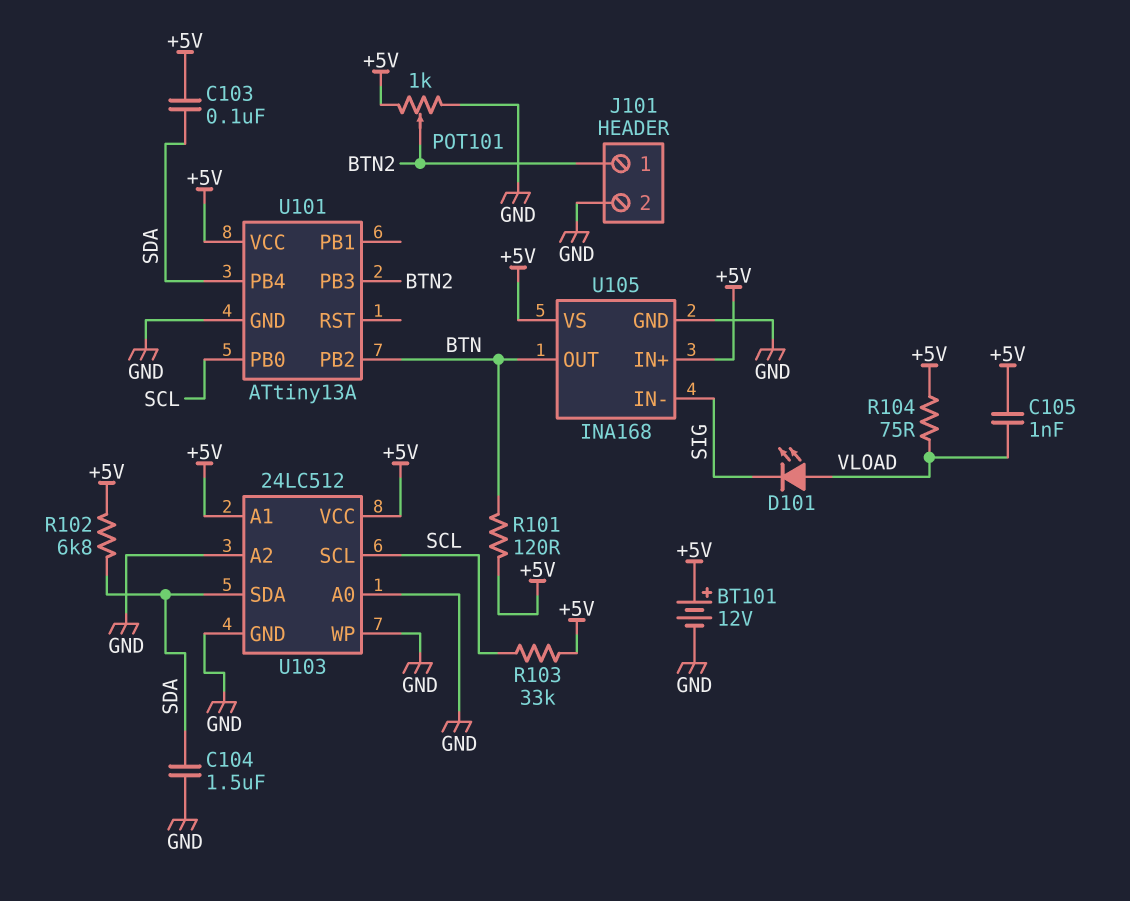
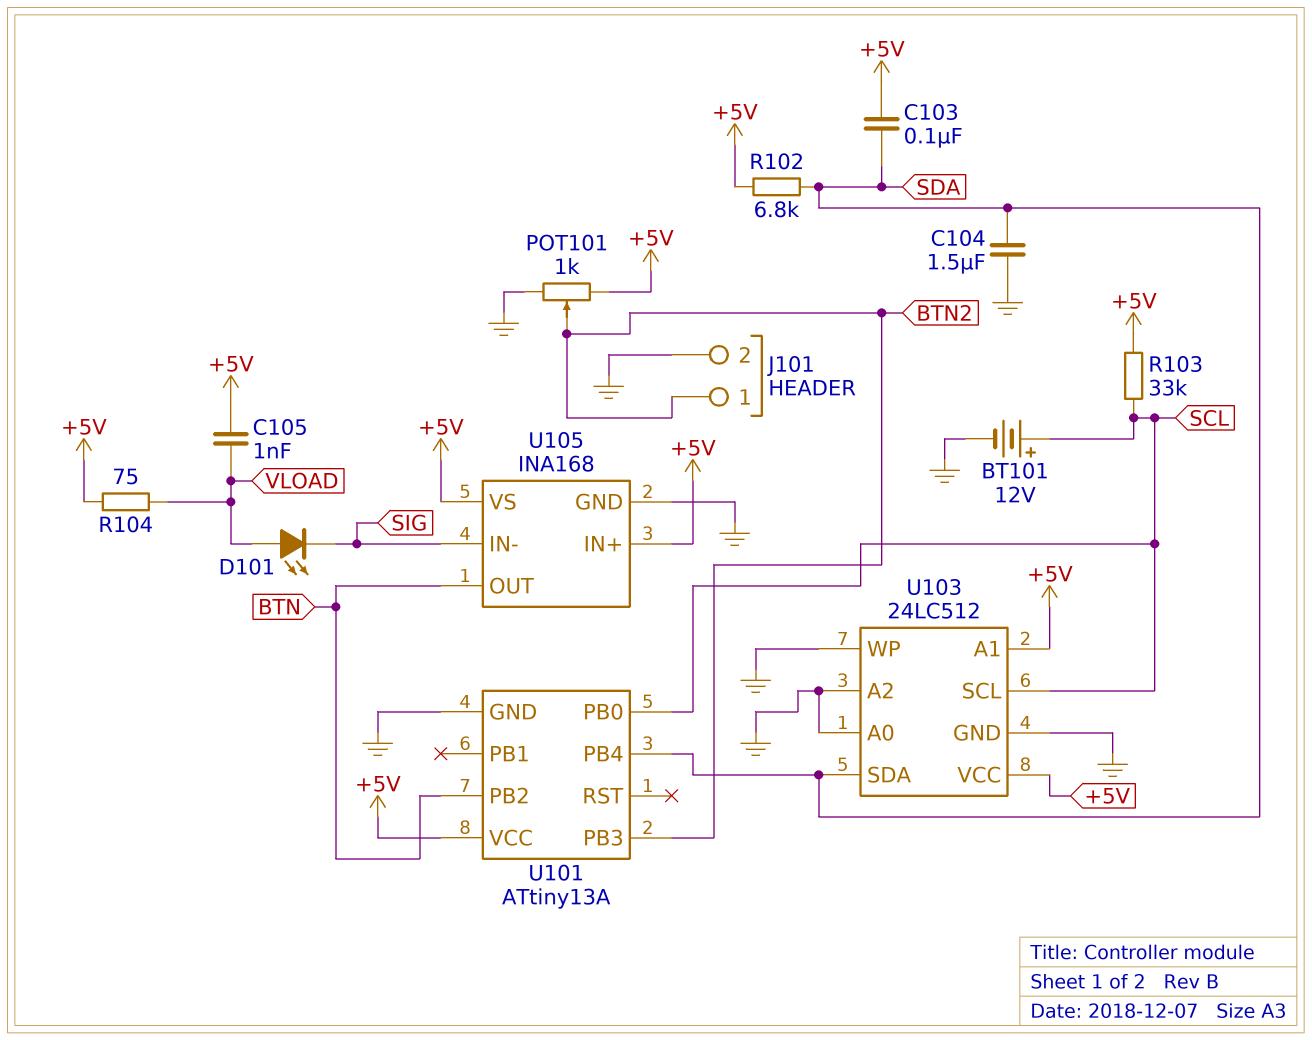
BT101: 12V (plus +5V, minus GND) -> 12V (plus SCL, minus GND)
R101: 120 (+5V, BTN) -> none

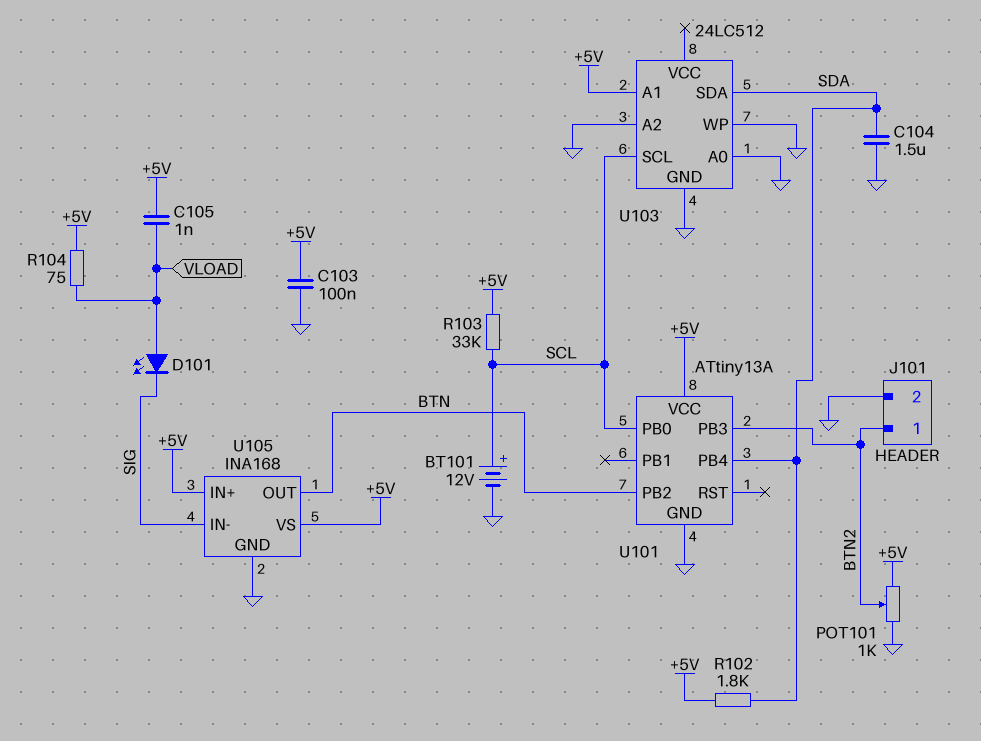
C103: 100nF (+5V, SDA) -> 100nF (+5V, GND)
R102: 6.8k (+5V, SDA) -> 1.8k (+5V, SDA)
U103 pin VCC: +5V -> none

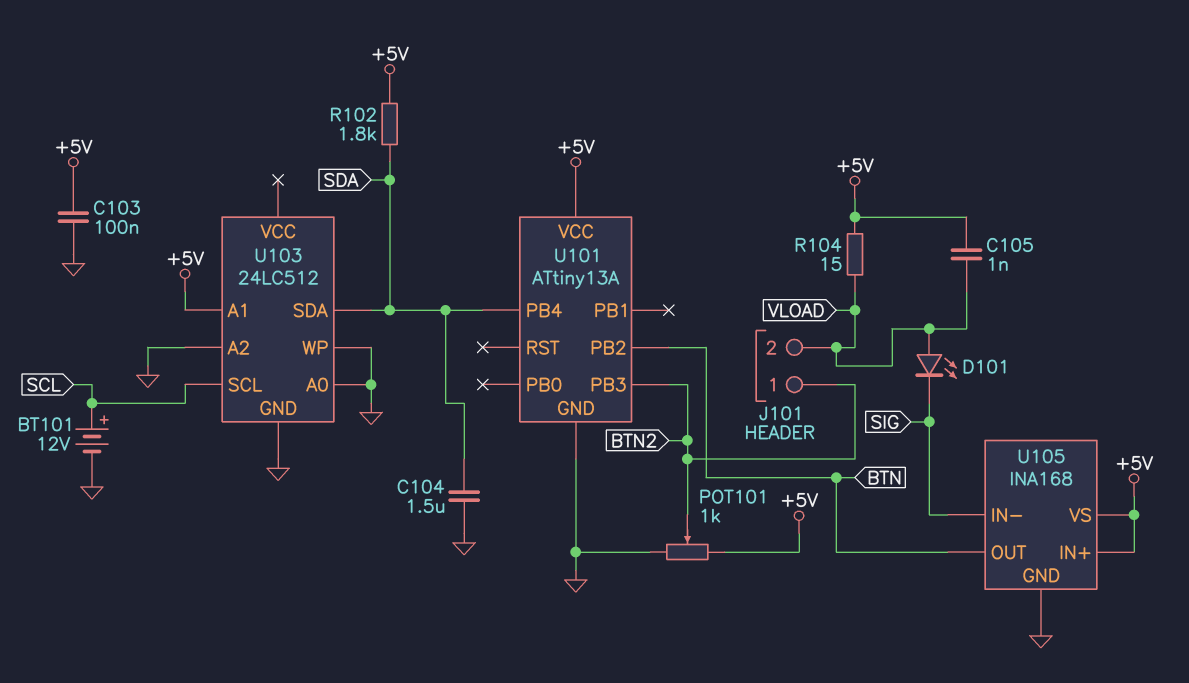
J101 pin 2: GND -> VLOAD
R103: 33k (+5V, SCL) -> none
R104: 75 (+5V, VLOAD) -> 15 (+5V, VLOAD)
U101 pin PB0: SCL -> none

